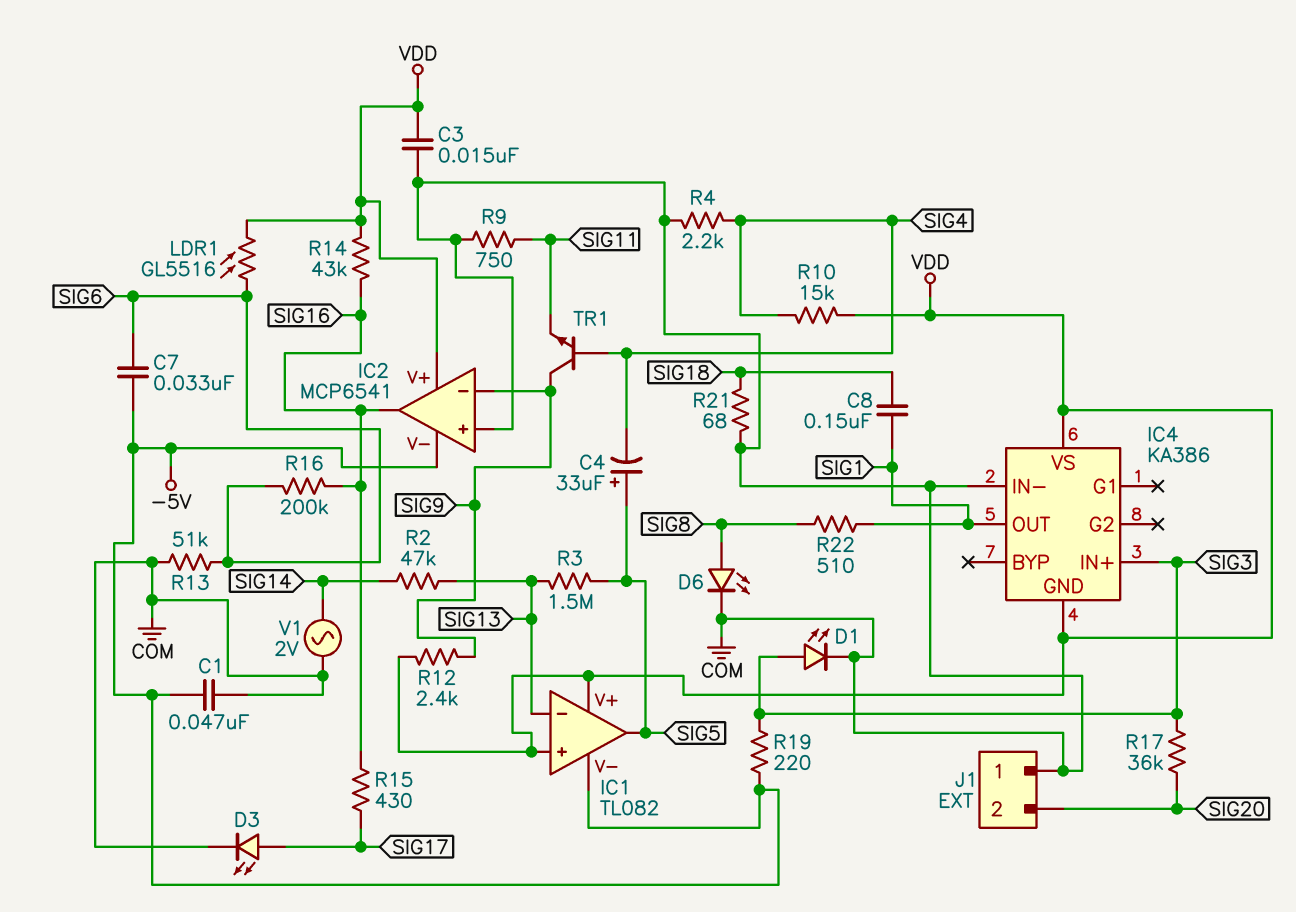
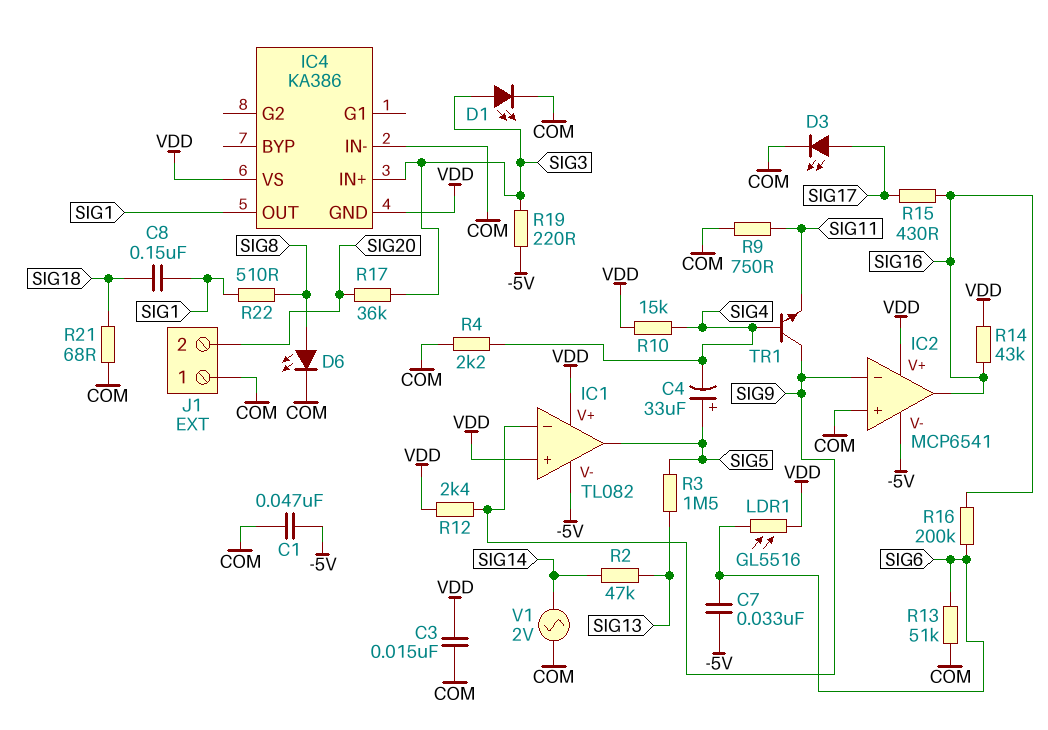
IC1 pin in-: SIG13 -> SIG9

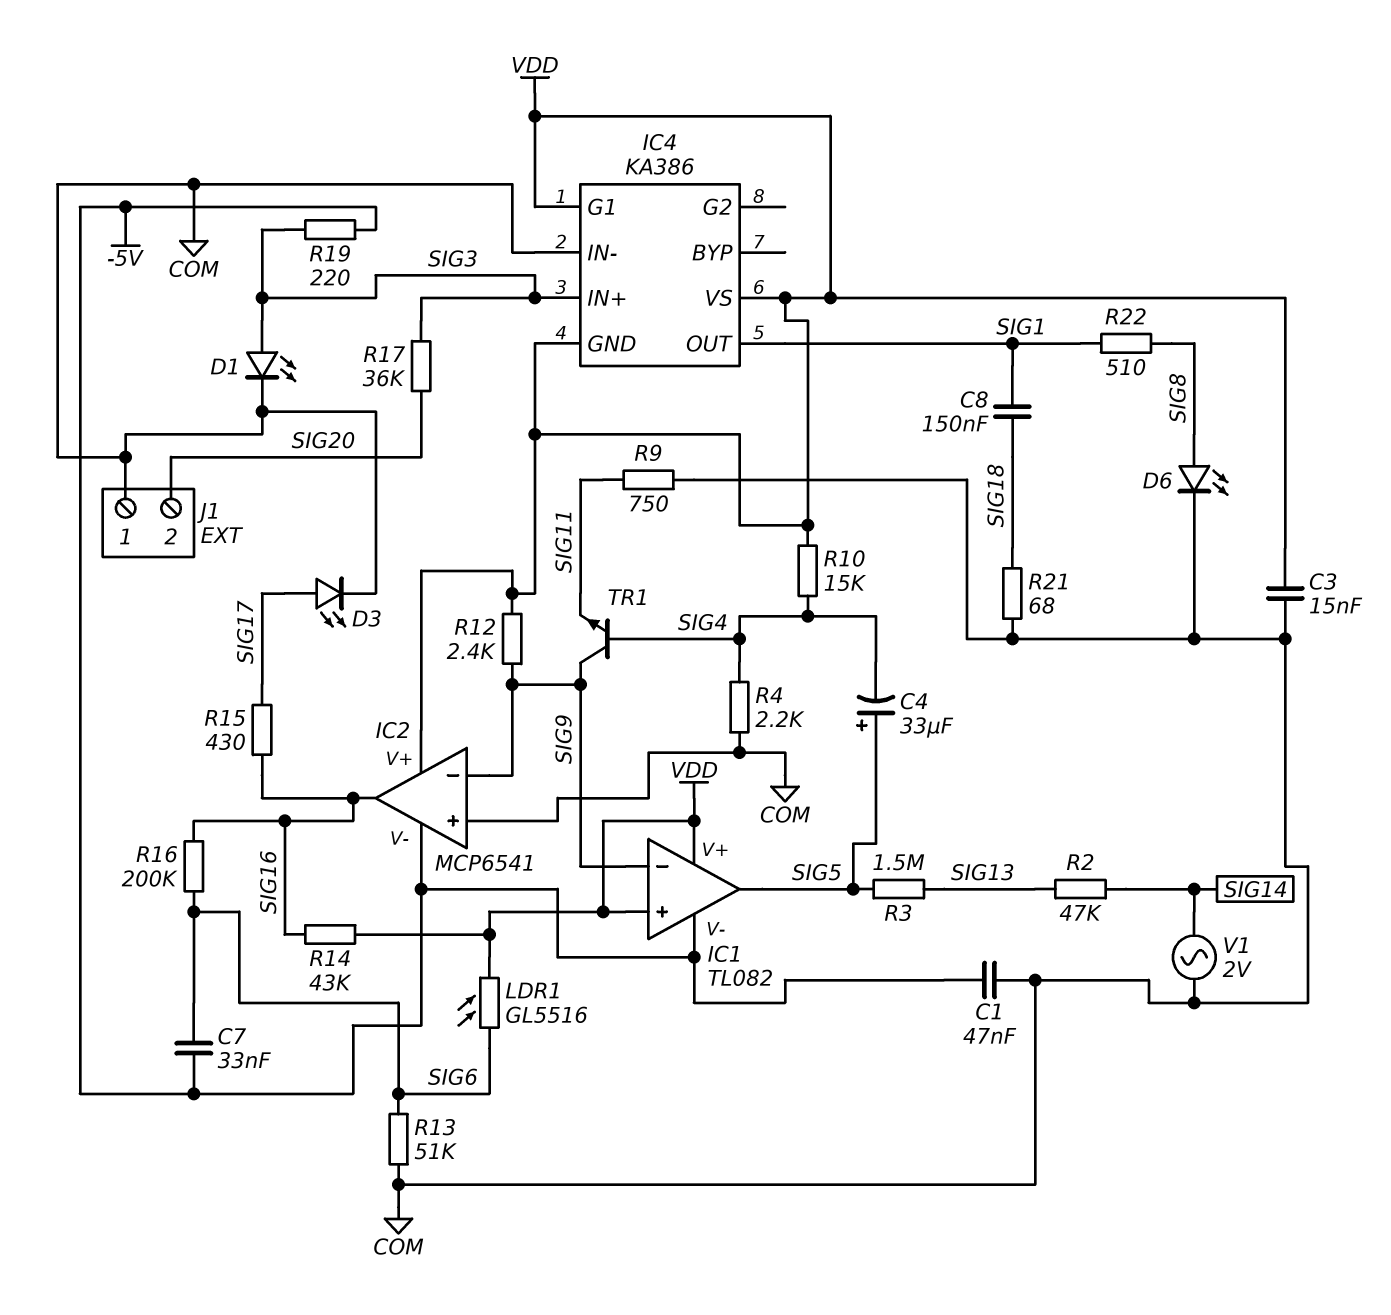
IC4 pin G1: none -> VDD

